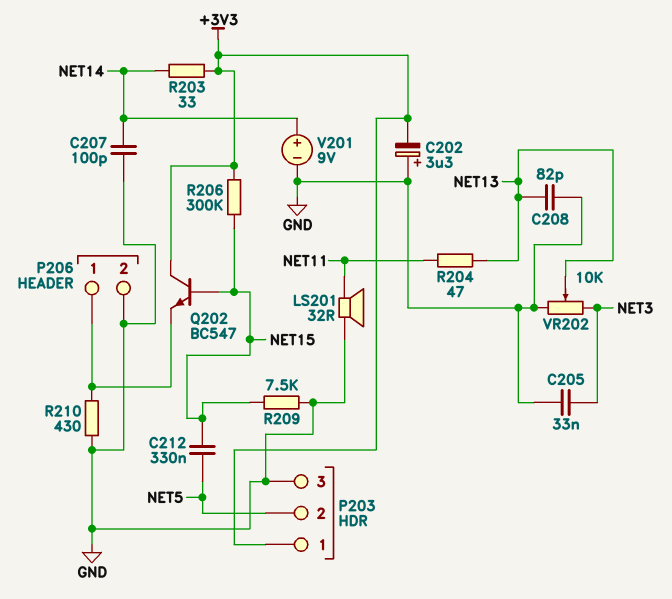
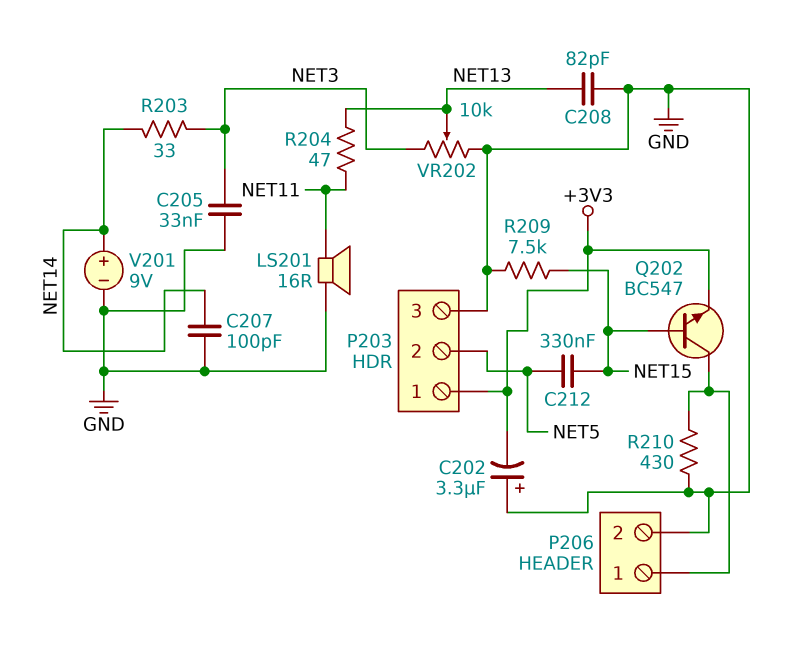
LS201: speaker 32R (GND, NET11) -> speaker 16R (GND, NET11)
Q202: NPN BC547 (B NET15, C +3V3, E P206/1) -> NPN BC547 (B NET15, C P206/1, E +3V3)
R203: 33 (+3V3, NET14) -> 33 (NET3, NET14)
R206: 300k (+3V3, NET15) -> none

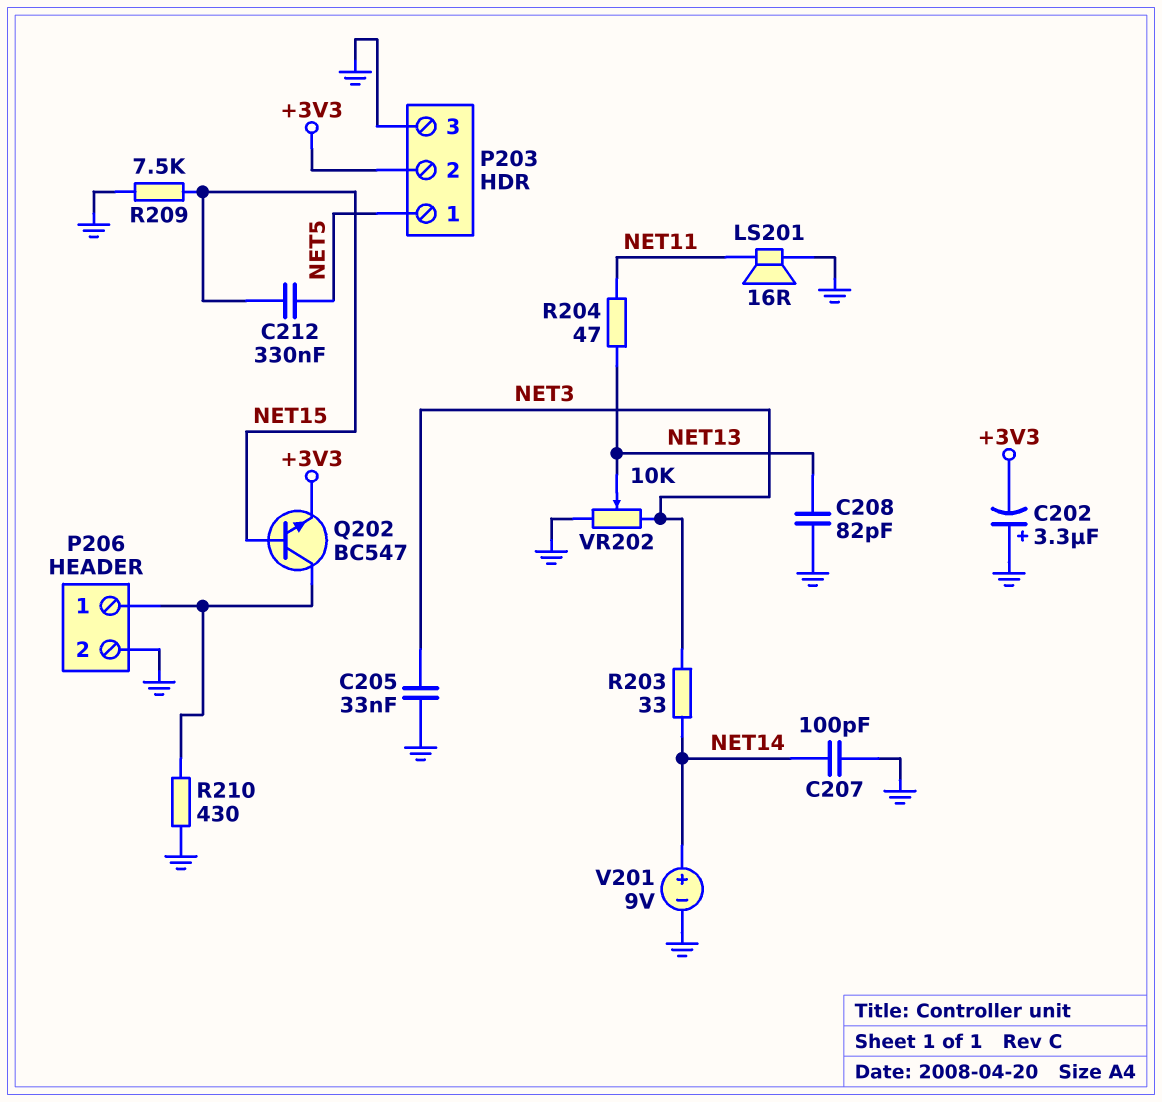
P203 pin 1: +3V3 -> NET5
P203 pin 2: NET5 -> +3V3

